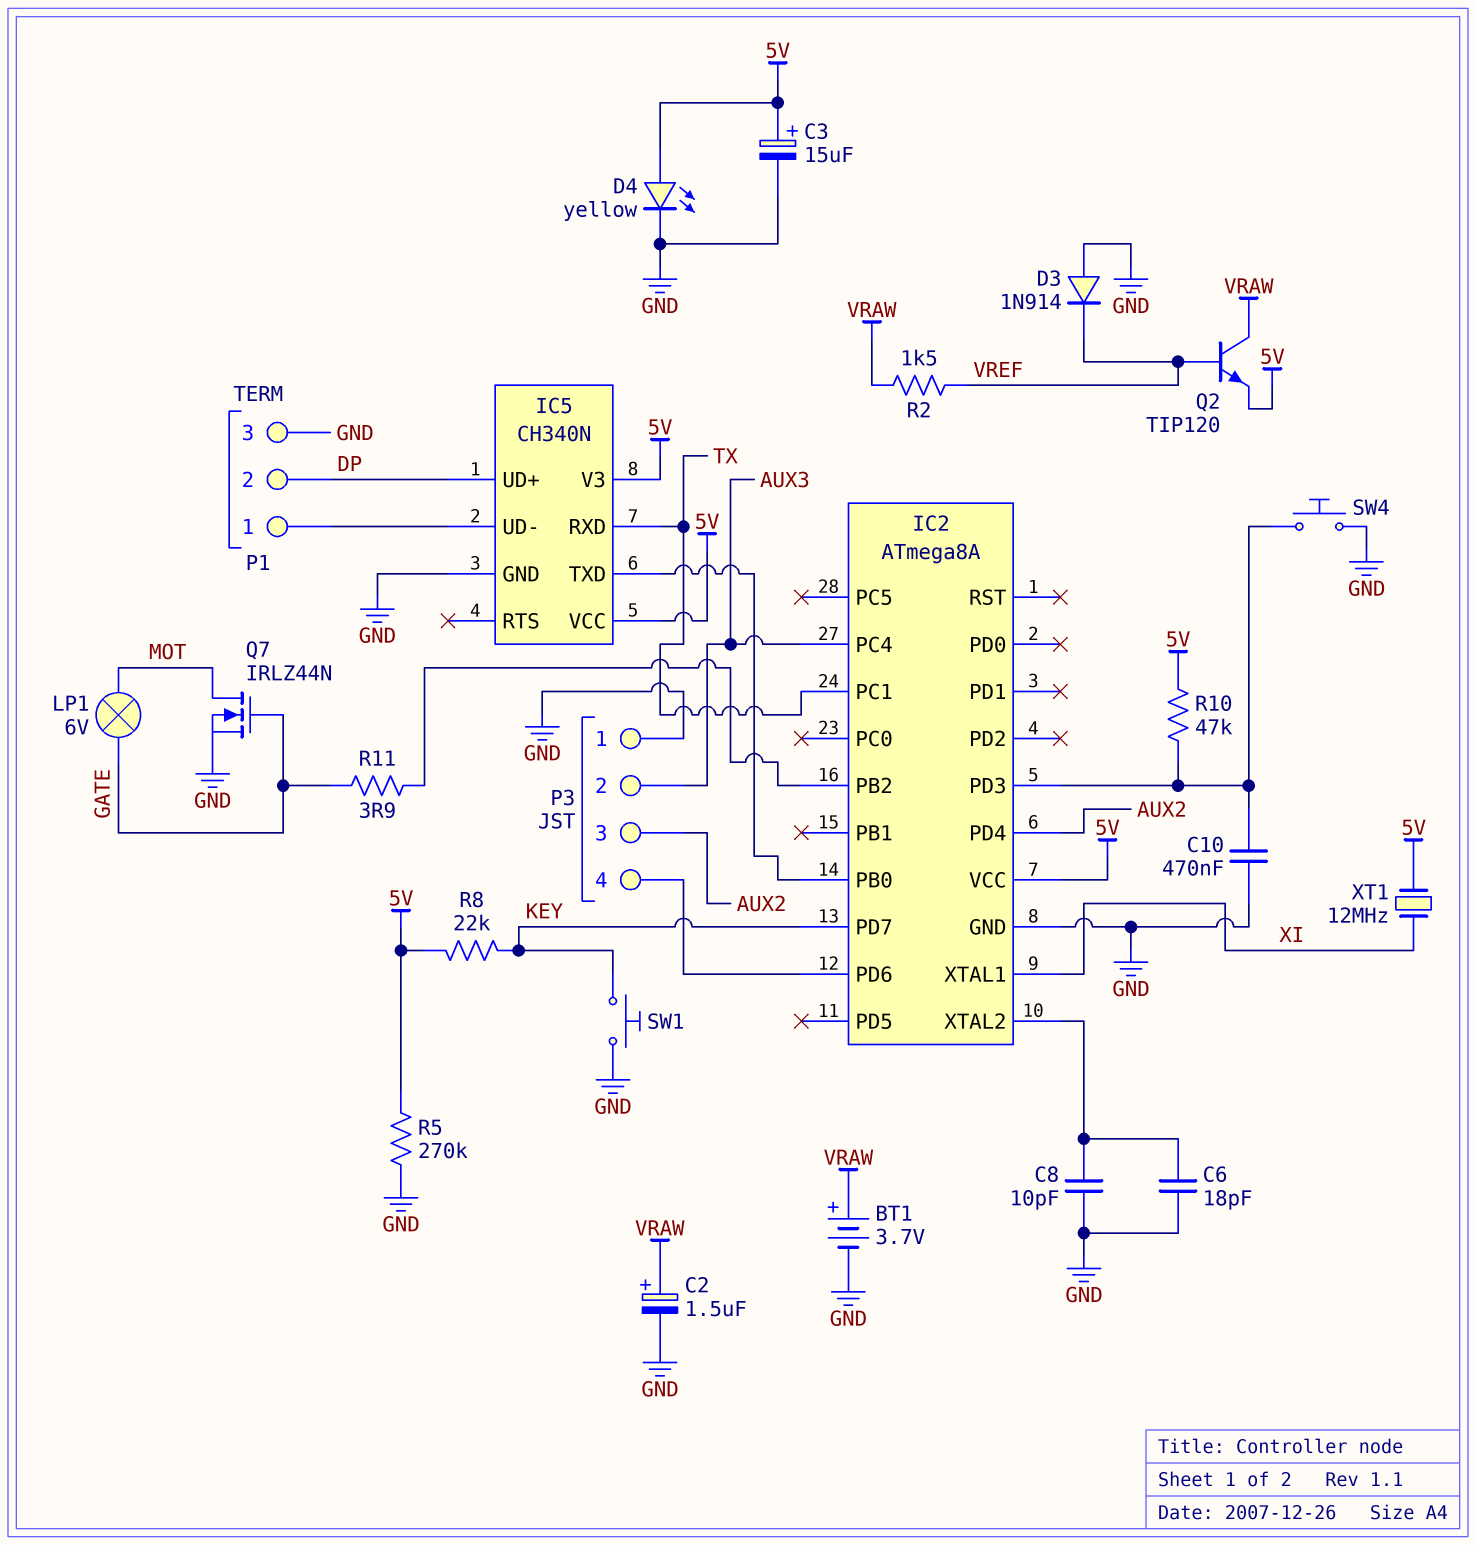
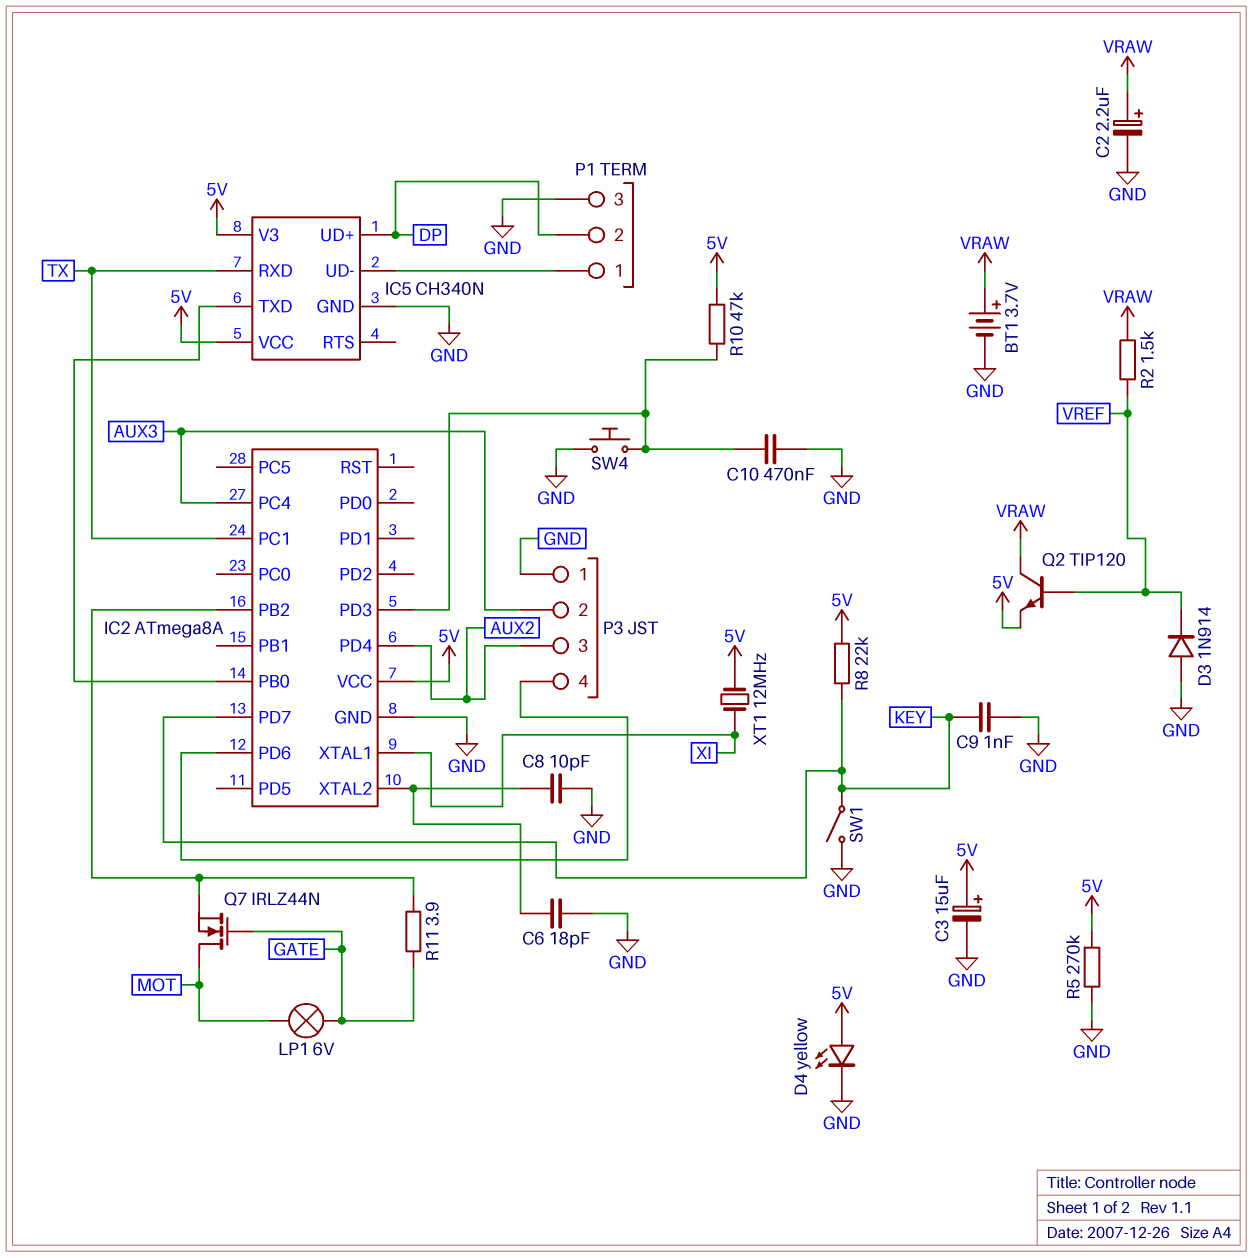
C2: 1.5uF (plus VRAW, minus GND) -> 2.2uF (plus VRAW, minus GND)
C9: none -> 1nF (GND, KEY)
Q7: NMOS IRLZ44N (G GATE, D MOT, S GND) -> NMOS IRLZ44N (G GATE, D MOT, S IC2/PB2)
SW1: button (GND, KEY) -> switch (GND, KEY)

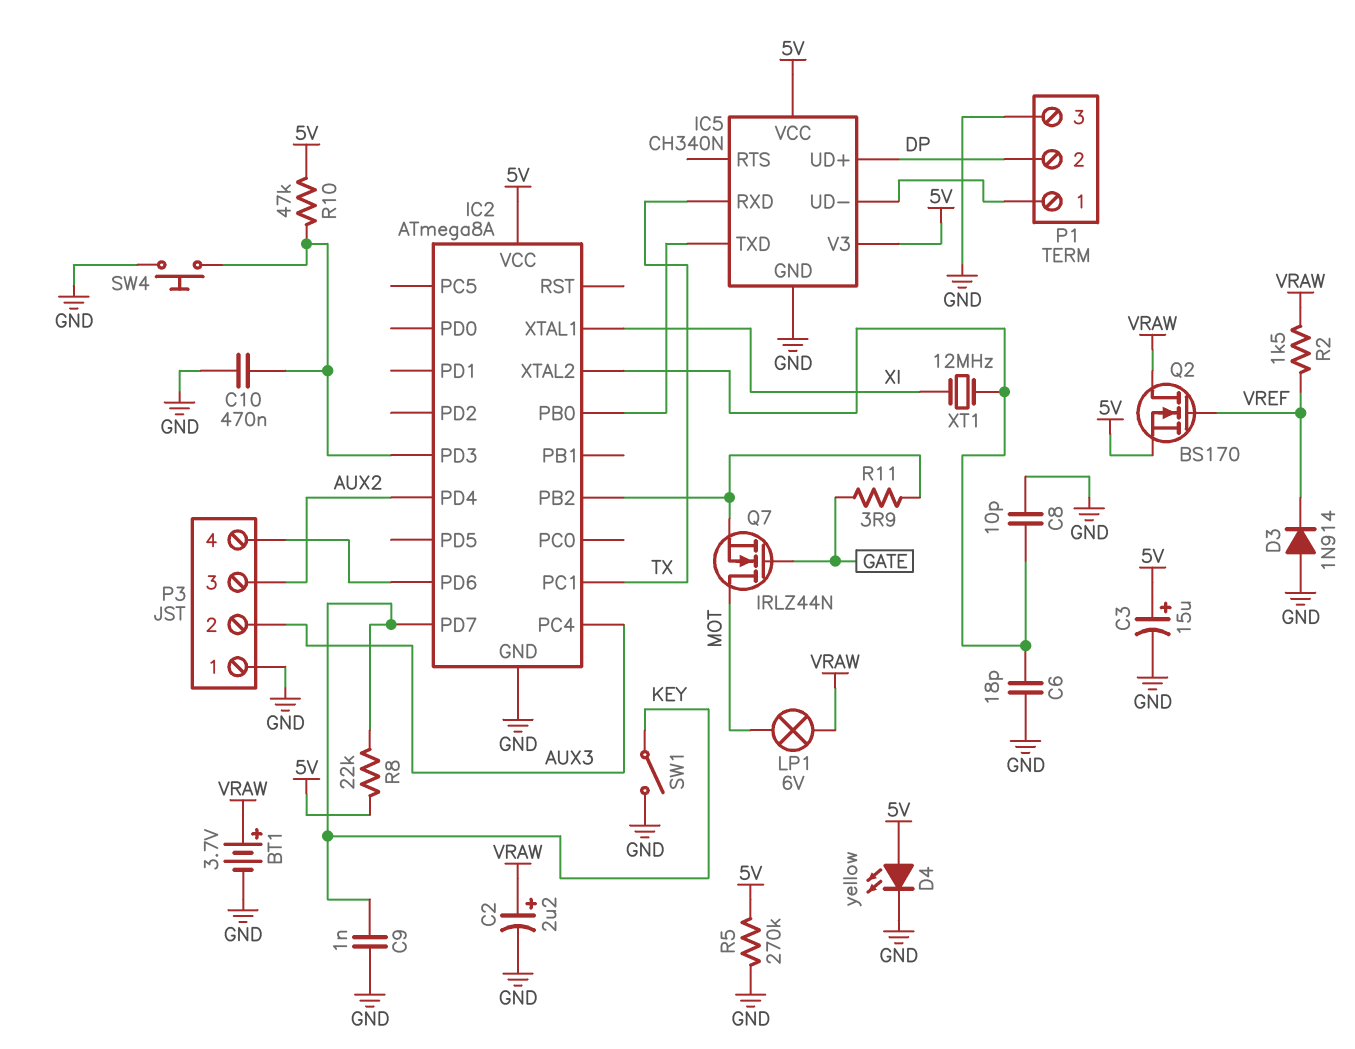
LP1: lamp 6V (GATE, MOT) -> lamp 6V (MOT, VRAW)
Q2: NPN TIP120 (B VREF, C VRAW, E 5V) -> NMOS BS170 (G VREF, D VRAW, S 5V)
XT1: 12MHz (5V, XI) -> 12MHz (IC2/XTAL2, XI)

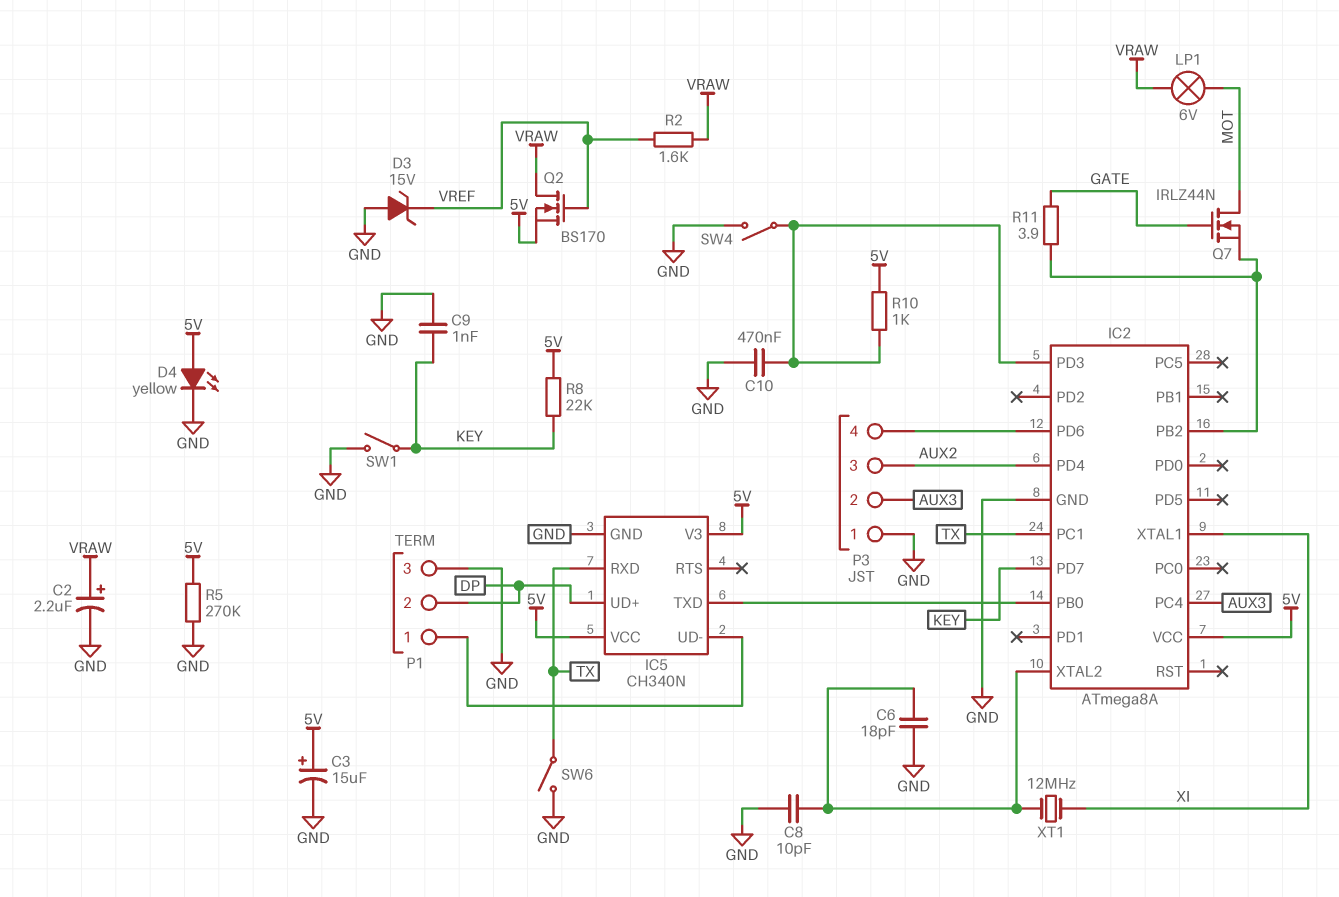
BT1: 3.7V (plus VRAW, minus GND) -> none
D3: diode 1N914 (A GND, K VREF) -> zener 15V (A GND, K VREF)
R2: 1.5k (VRAW, VREF) -> 1.6k (VRAW, VREF)
R10: 47k (5V, IC2/PD3) -> 1k (5V, IC2/PD3)
SW4: button (GND, IC2/PD3) -> switch (GND, IC2/PD3)
SW6: none -> switch (GND, TX)

